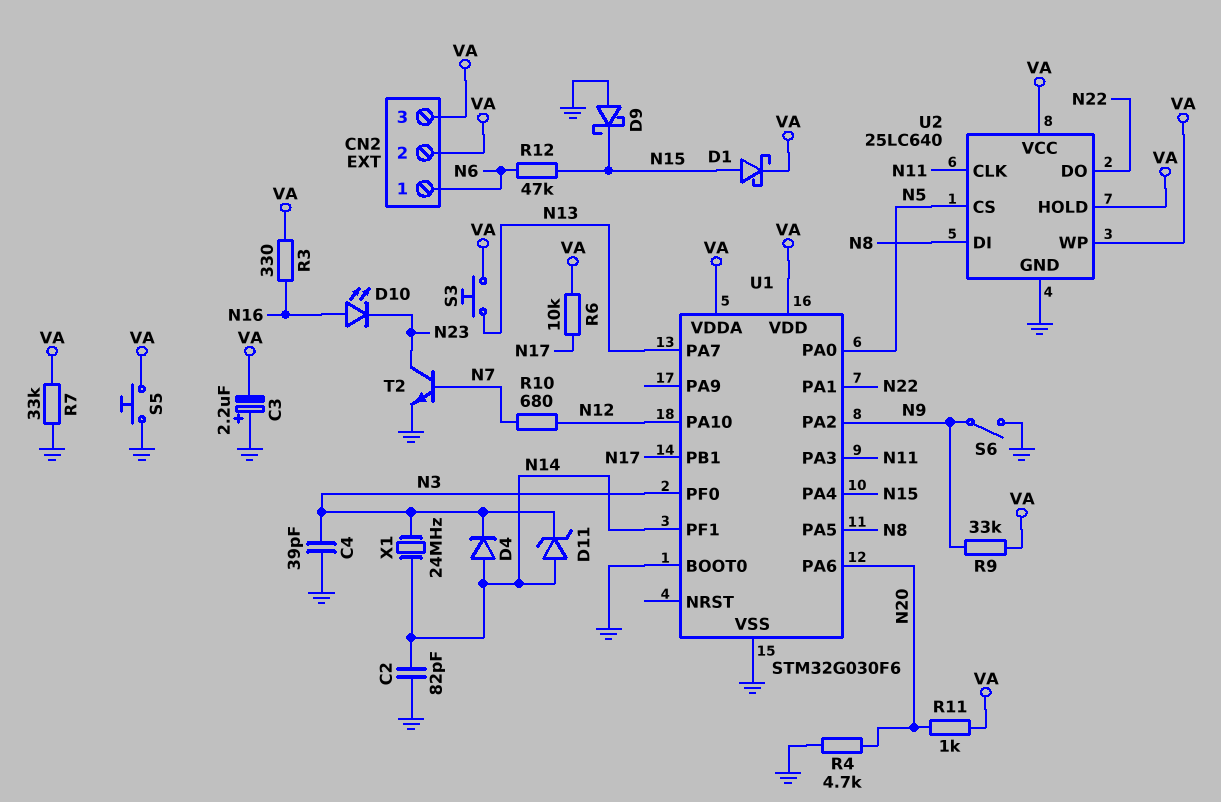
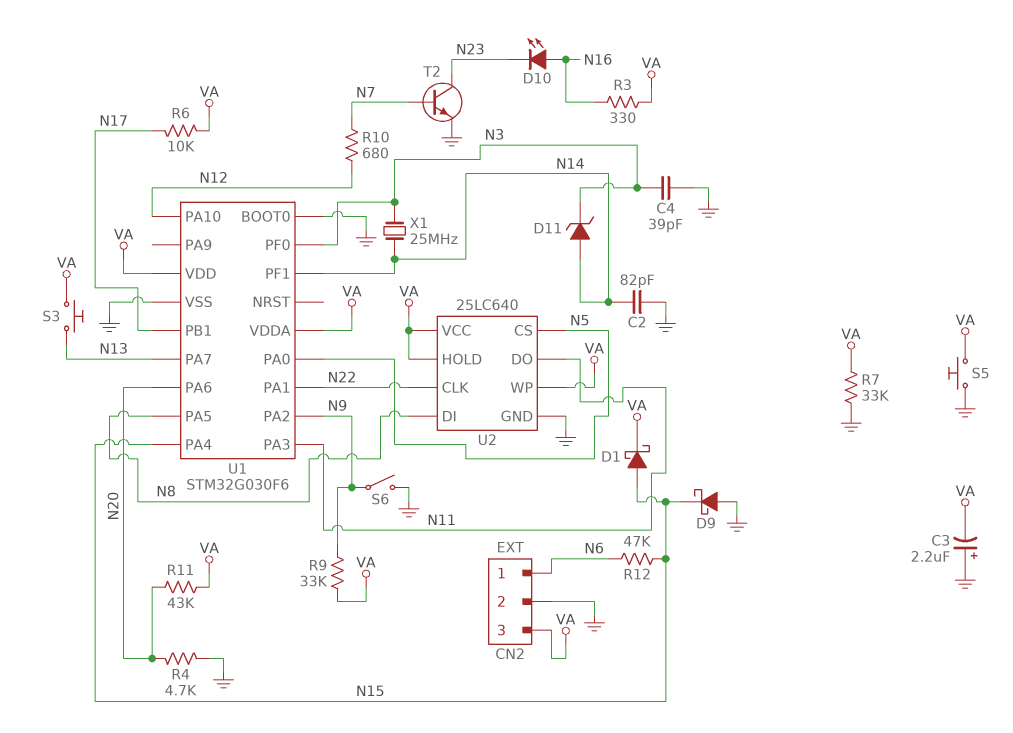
CN2 pin 2: VA -> GND
D4: diode (A N14, K N3) -> none
R11: 1k (N20, VA) -> 43k (N20, VA)
U2 pin CLK: N11 -> N22
U2 pin DO: N22 -> N11
X1: 24MHz (N3, N14) -> 25MHz (N3, N14)

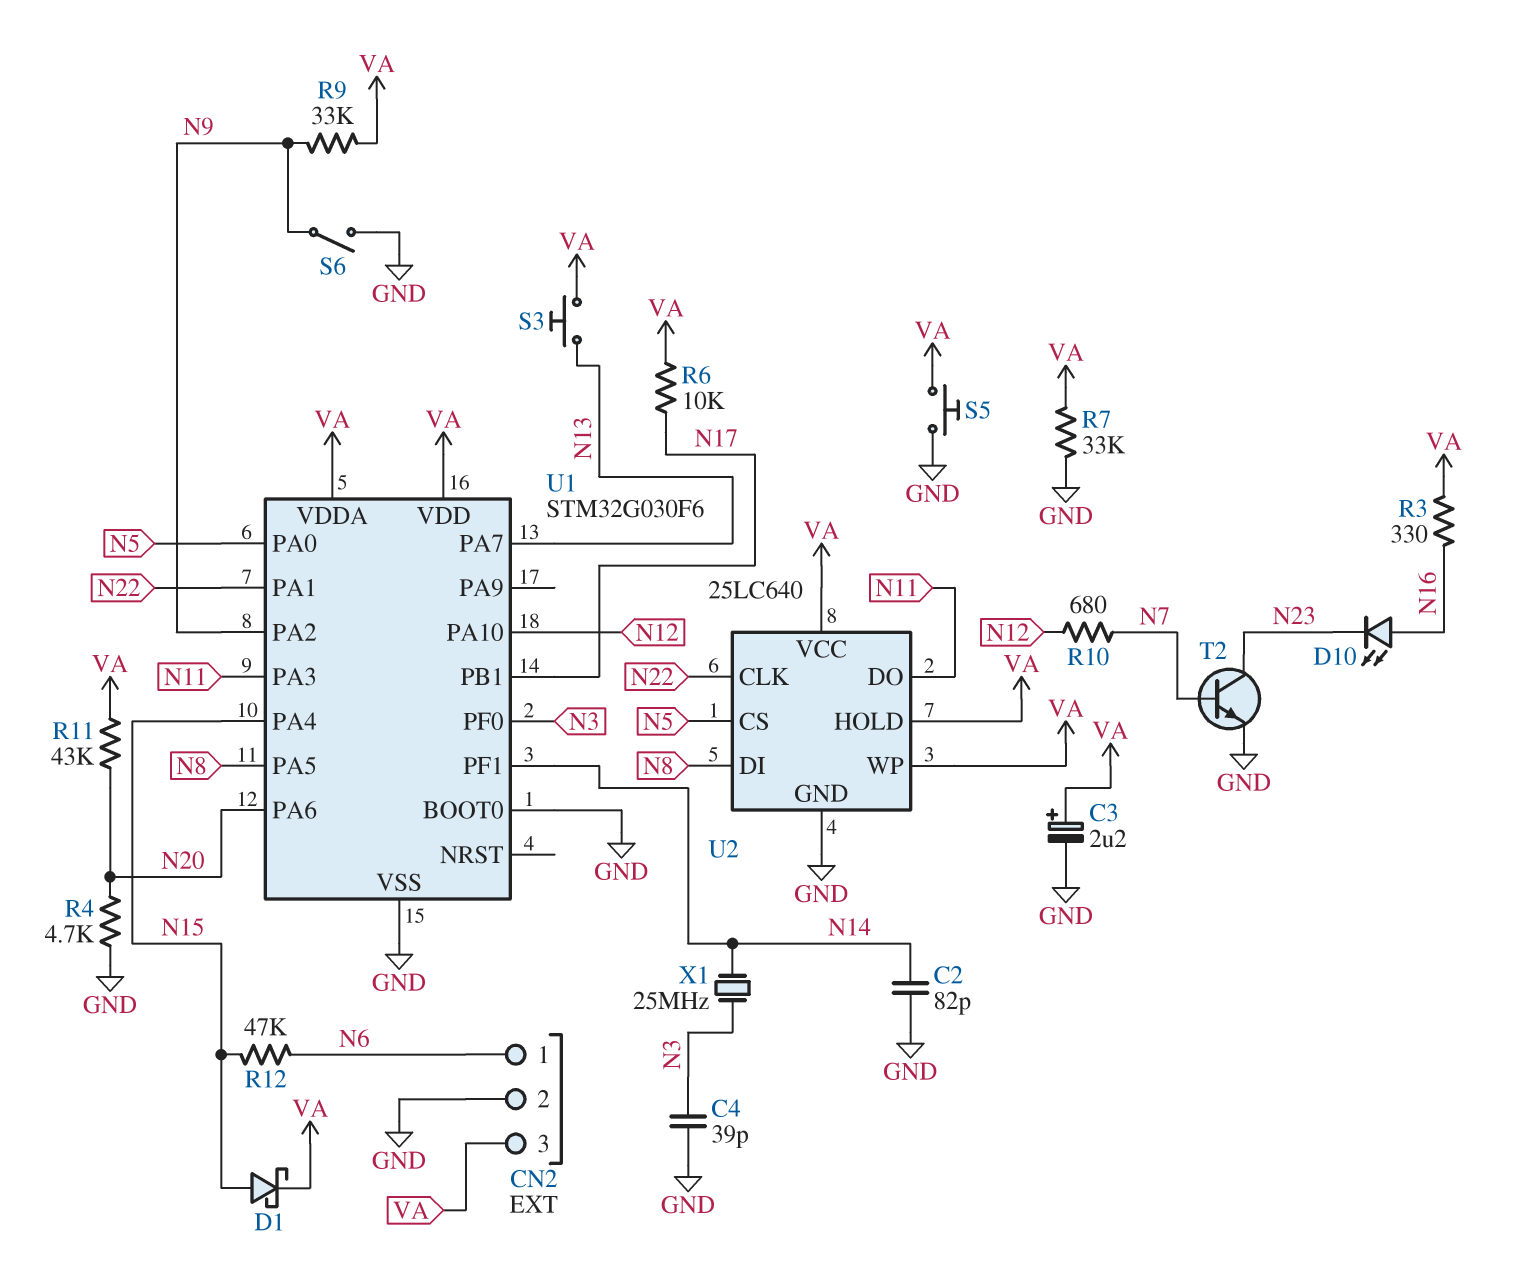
C3: 2.2uF (plus GND, minus VA) -> 2.2uF (plus VA, minus GND)
D9: schottky (A GND, K N15) -> none
D11: zener (A N14, K N3) -> none

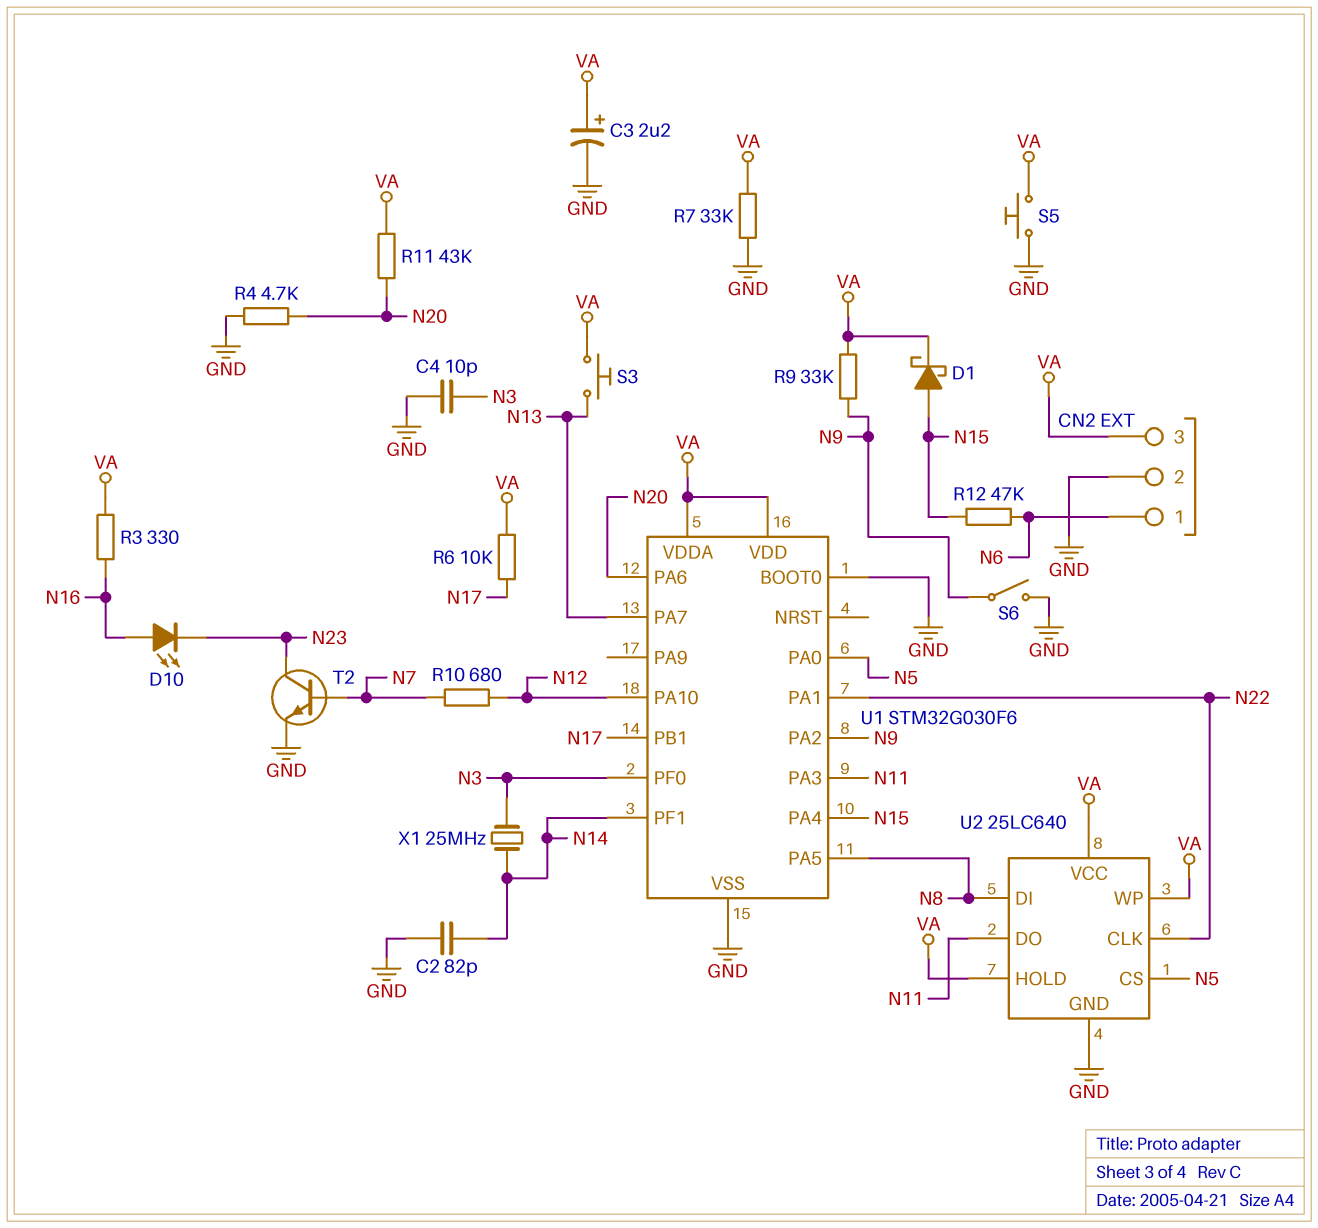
C4: 39pF (GND, N3) -> 10pF (GND, N3)

